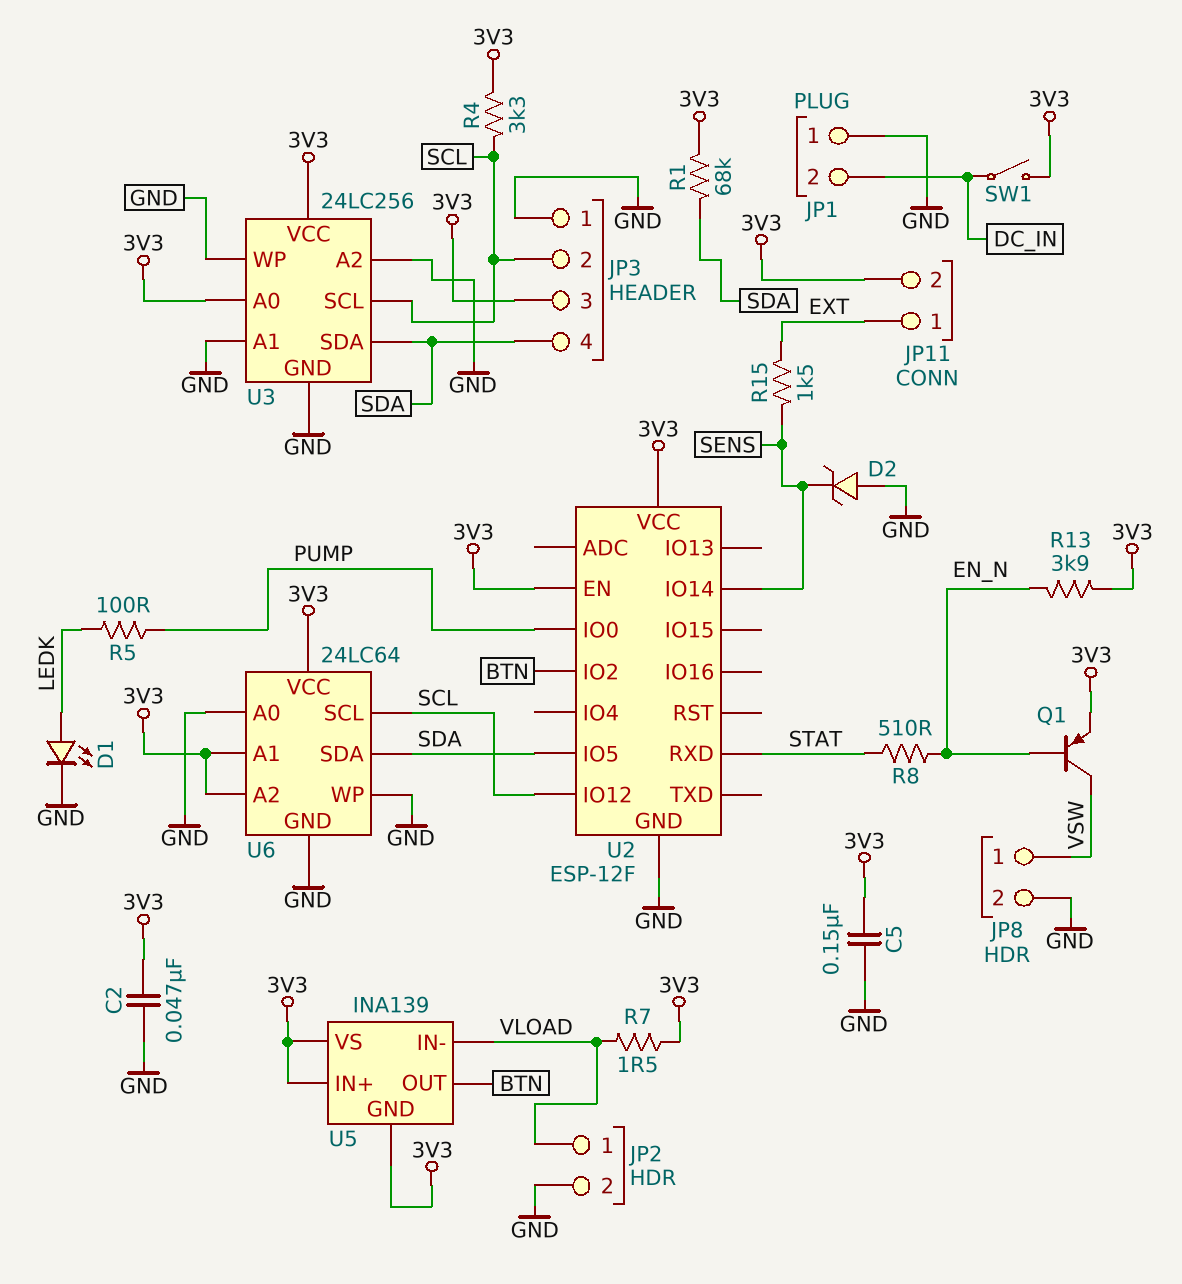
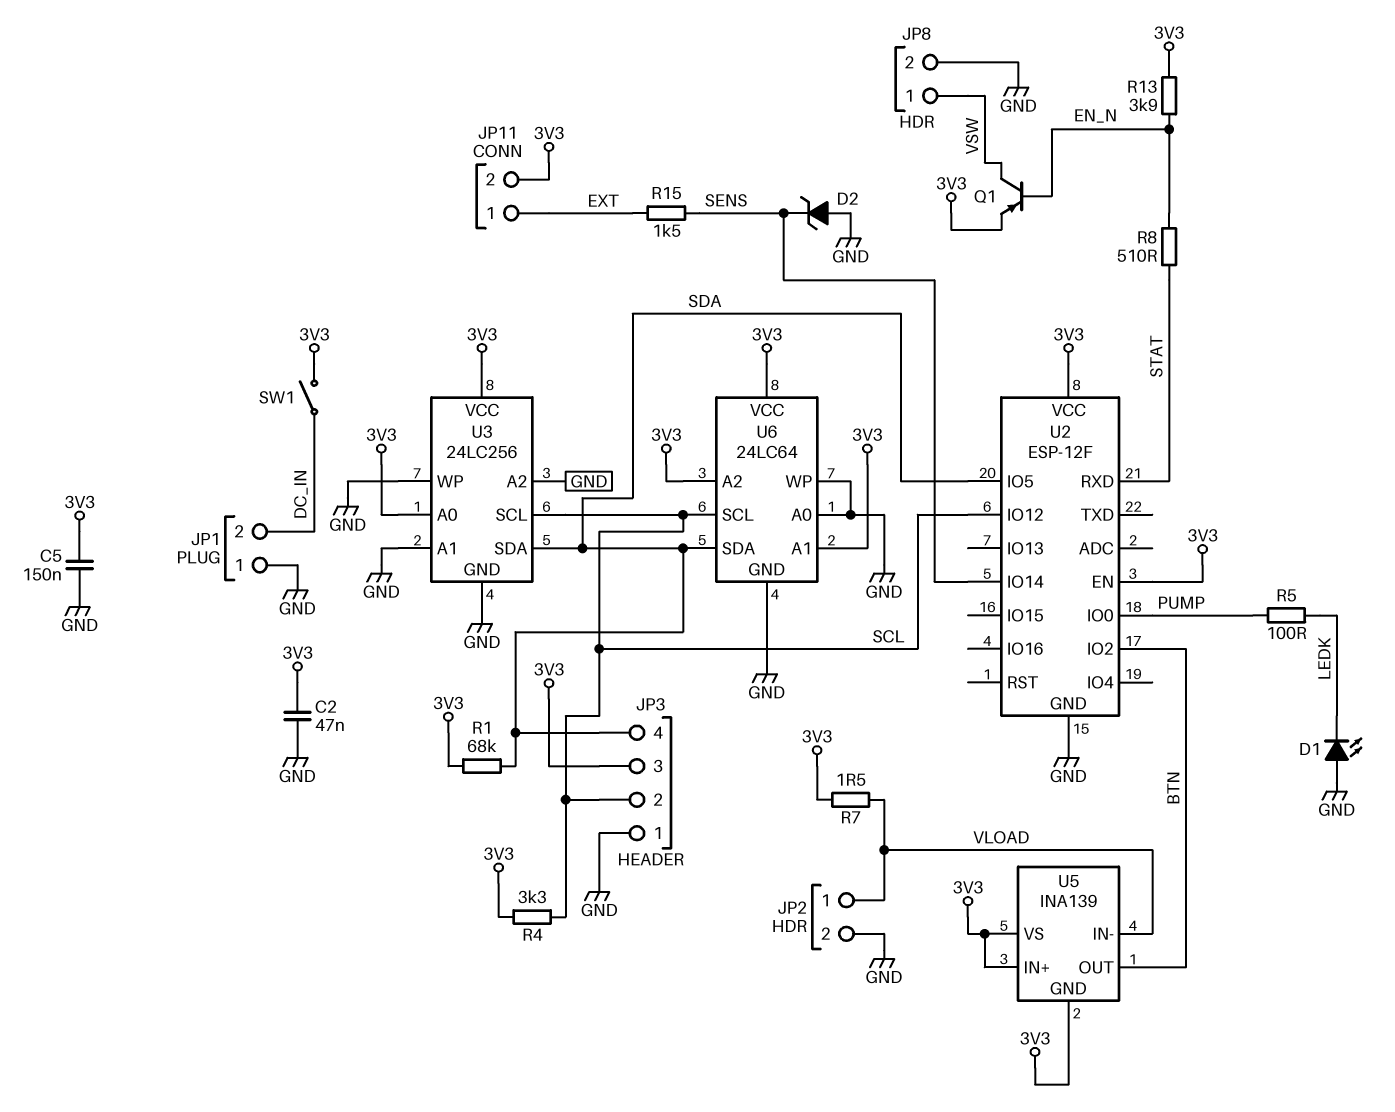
D1: LED (A LEDK, K GND) -> LED (A GND, K LEDK)

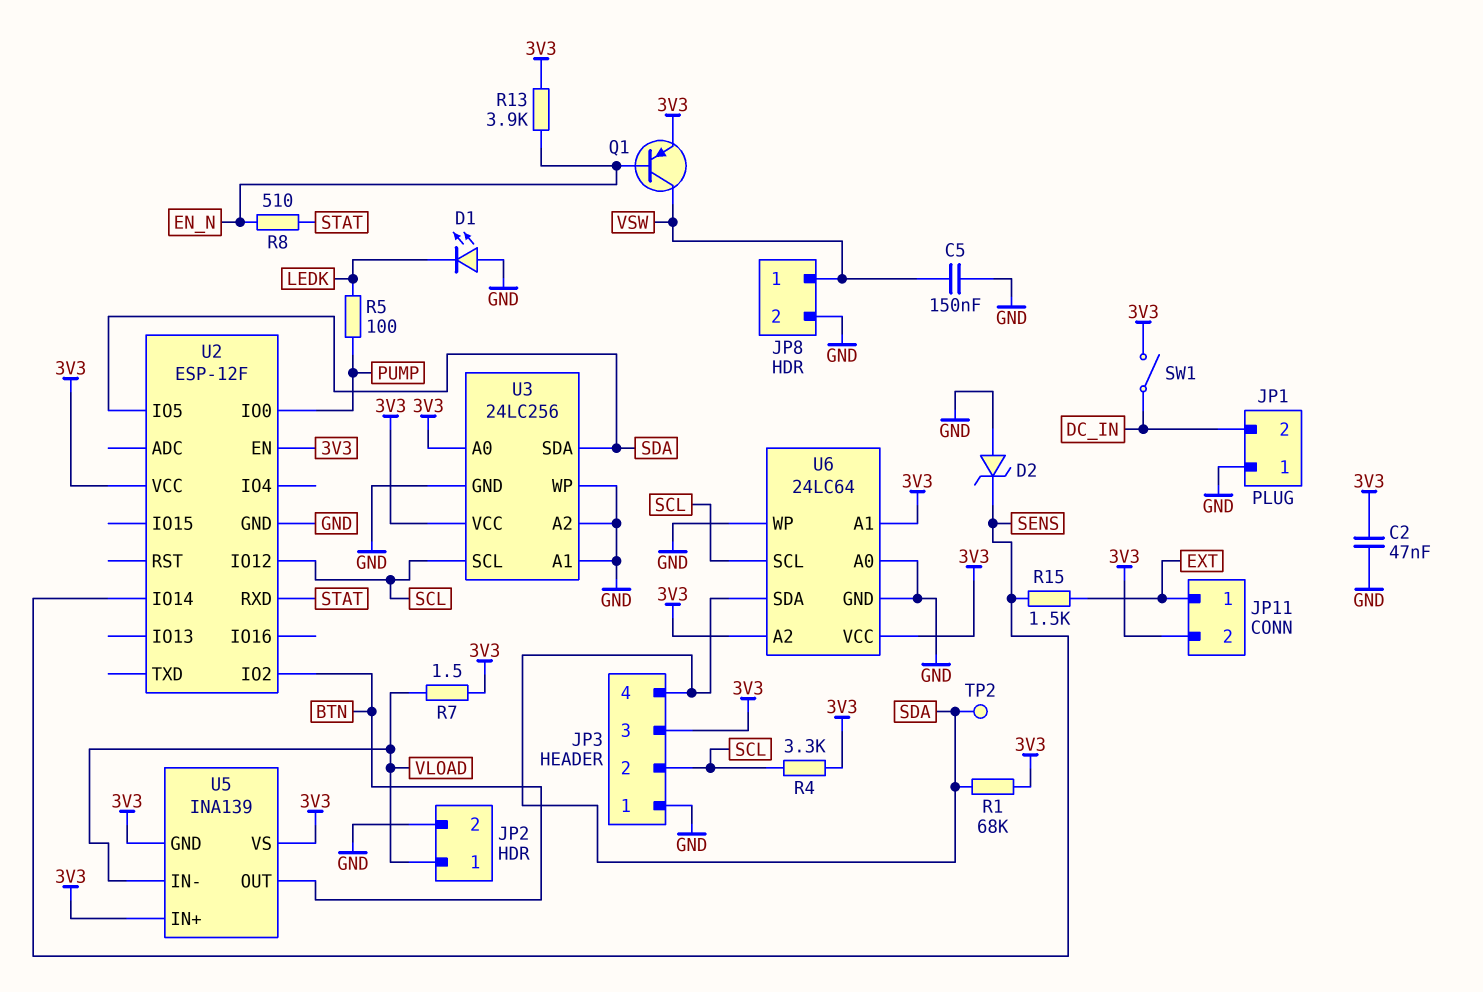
C5: 150nF (3V3, GND) -> 150nF (GND, VSW)
TP2: none -> test point (SDA)

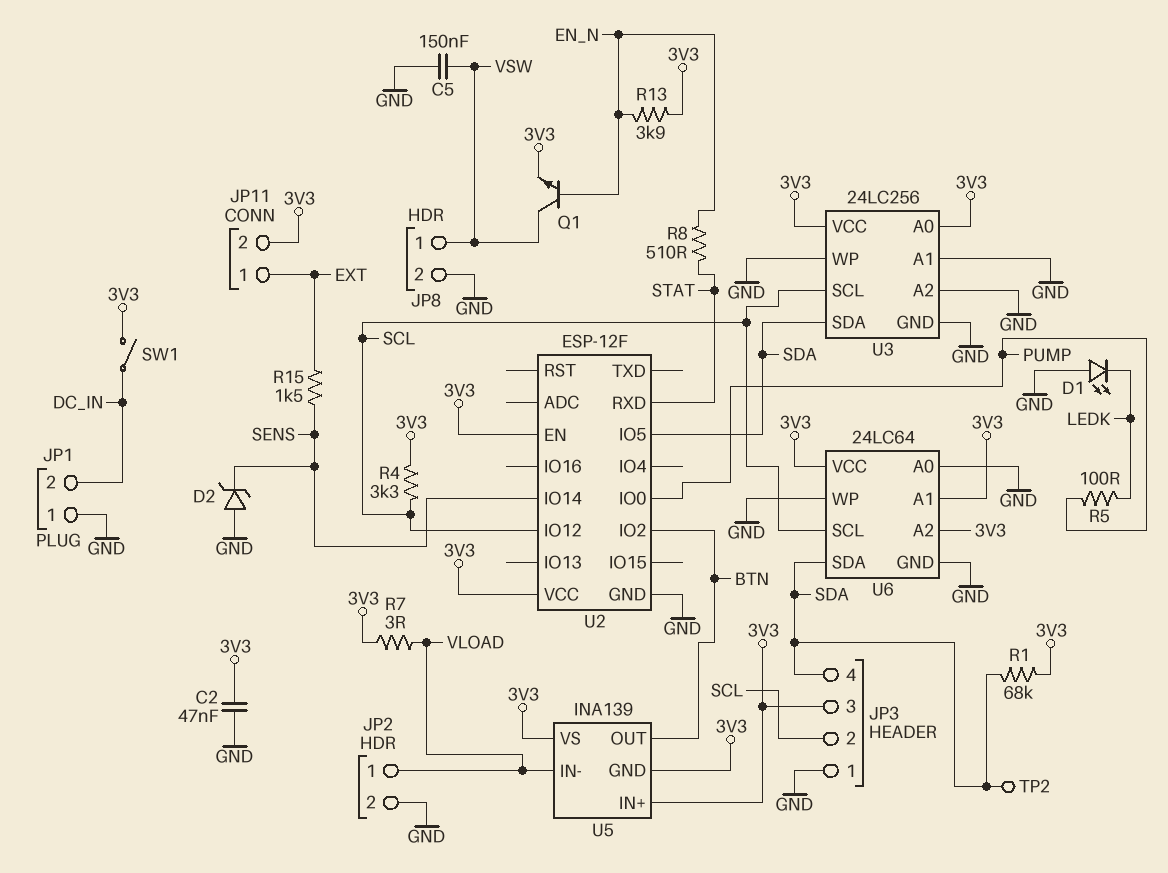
Q1: PNP (B EN_N, C VSW, E 3V3) -> NPN (B EN_N, C VSW, E 3V3)
R7: 1.5 (3V3, VLOAD) -> 3 (3V3, VLOAD)

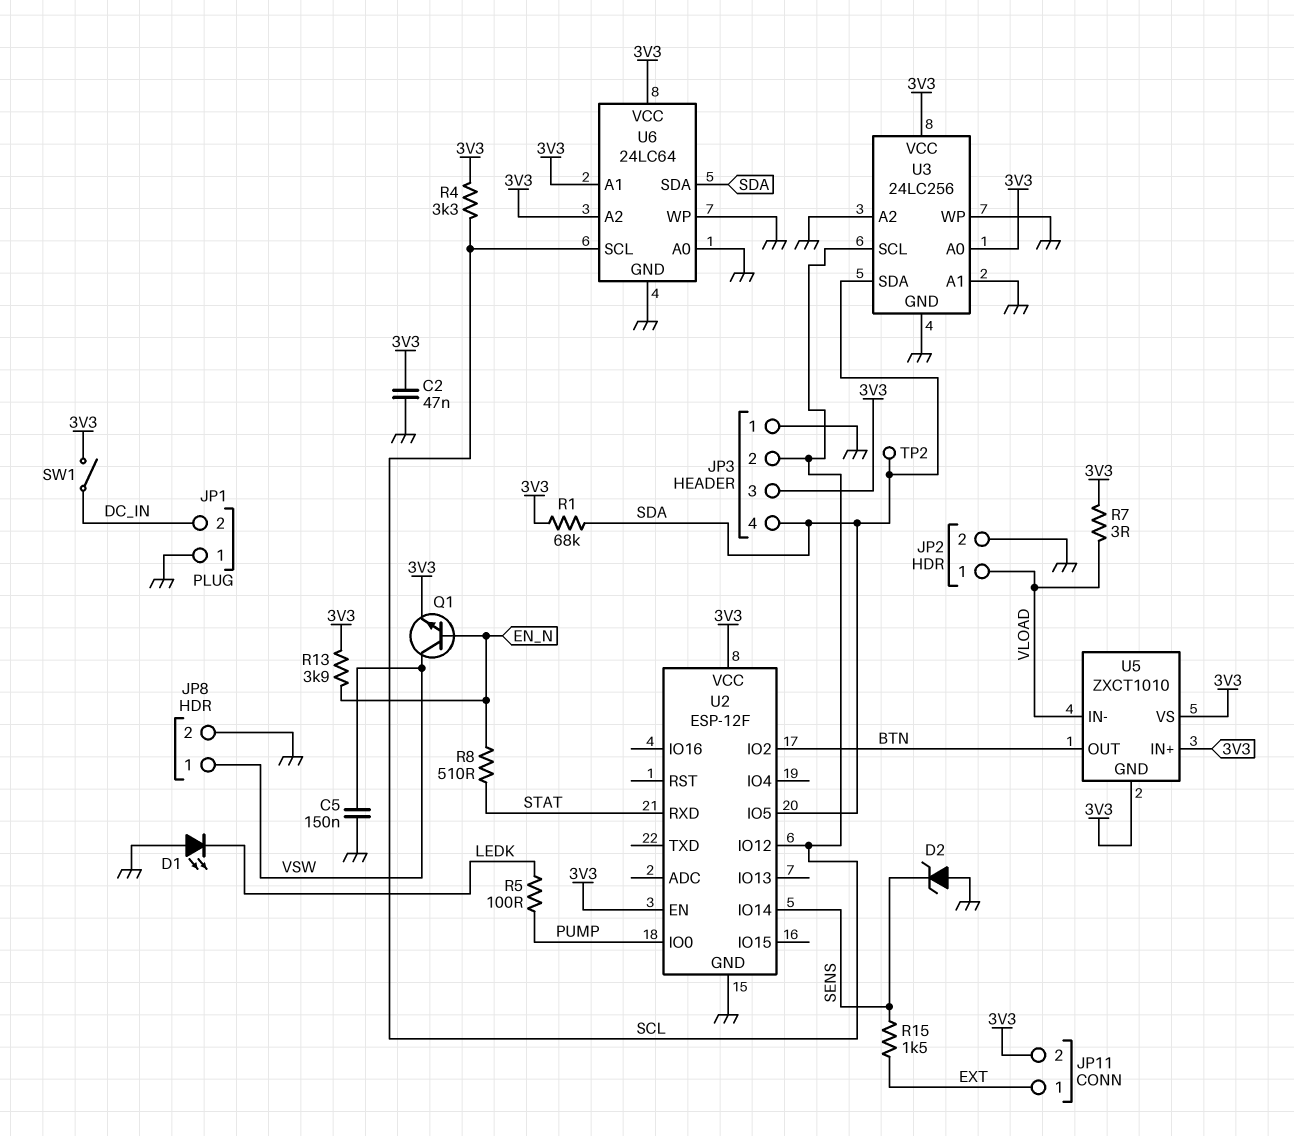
U5: INA139 -> ZXCT1010

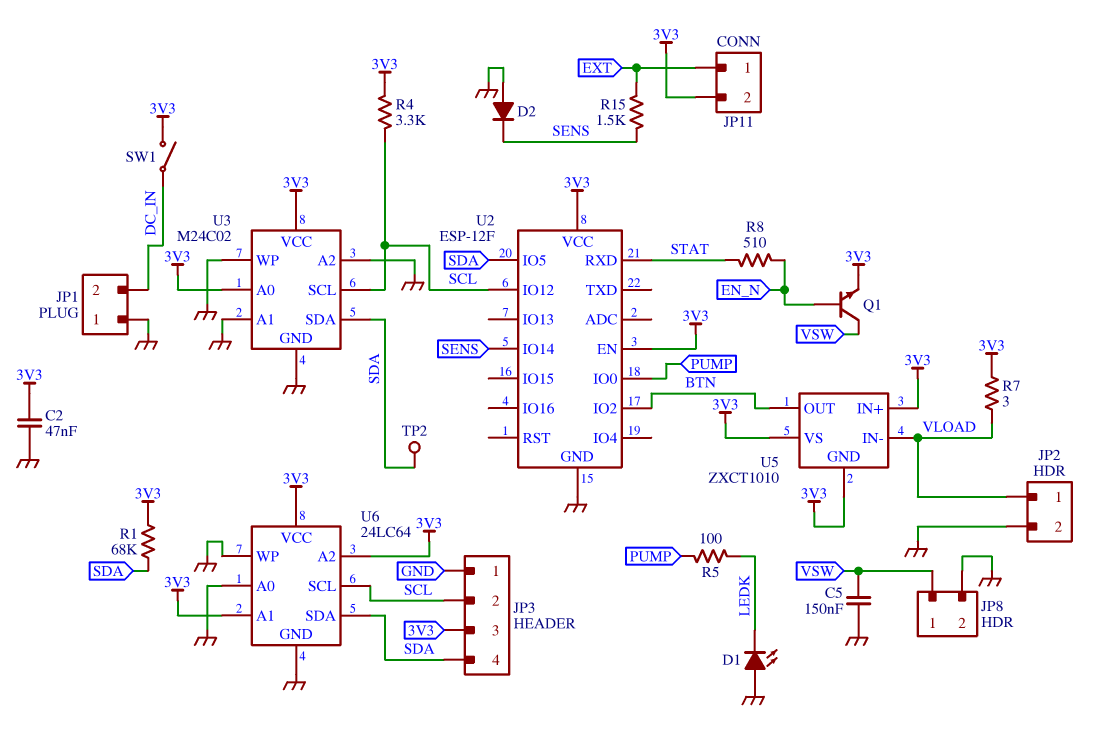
D2: zener (A GND, K SENS) -> diode (A GND, K SENS)
R13: 3.9k (3V3, EN_N) -> none
U3: 24LC256 -> M24C02

